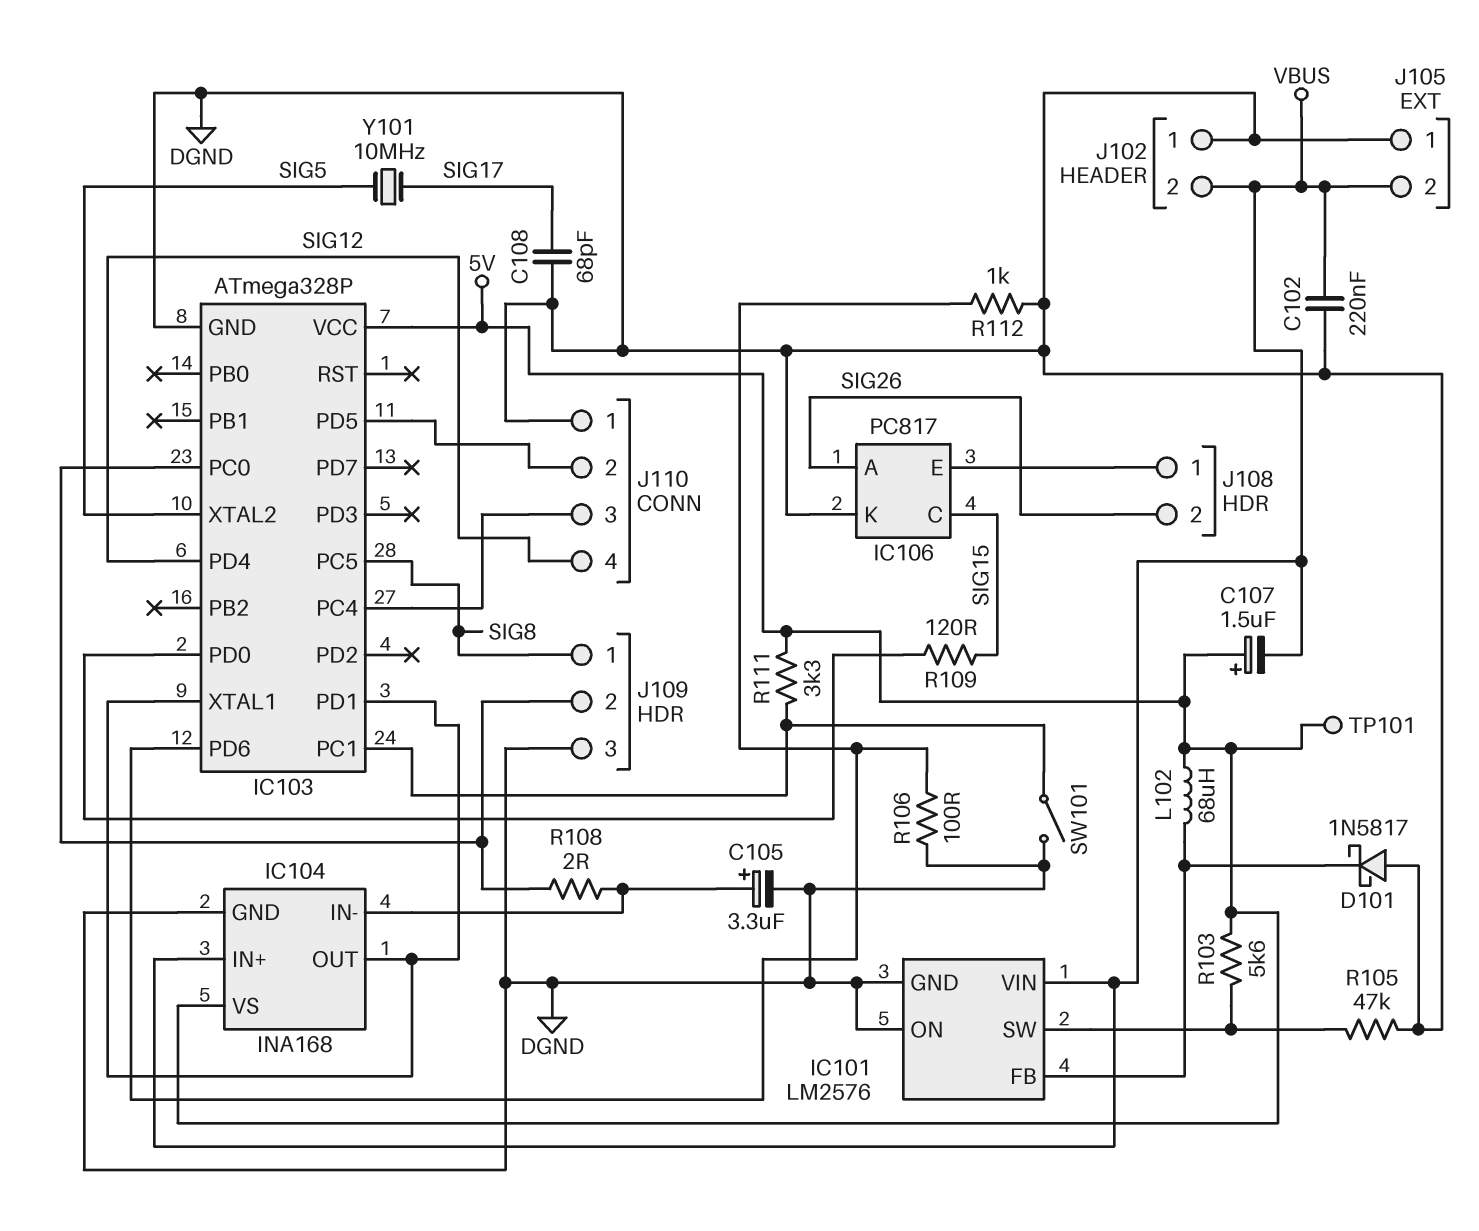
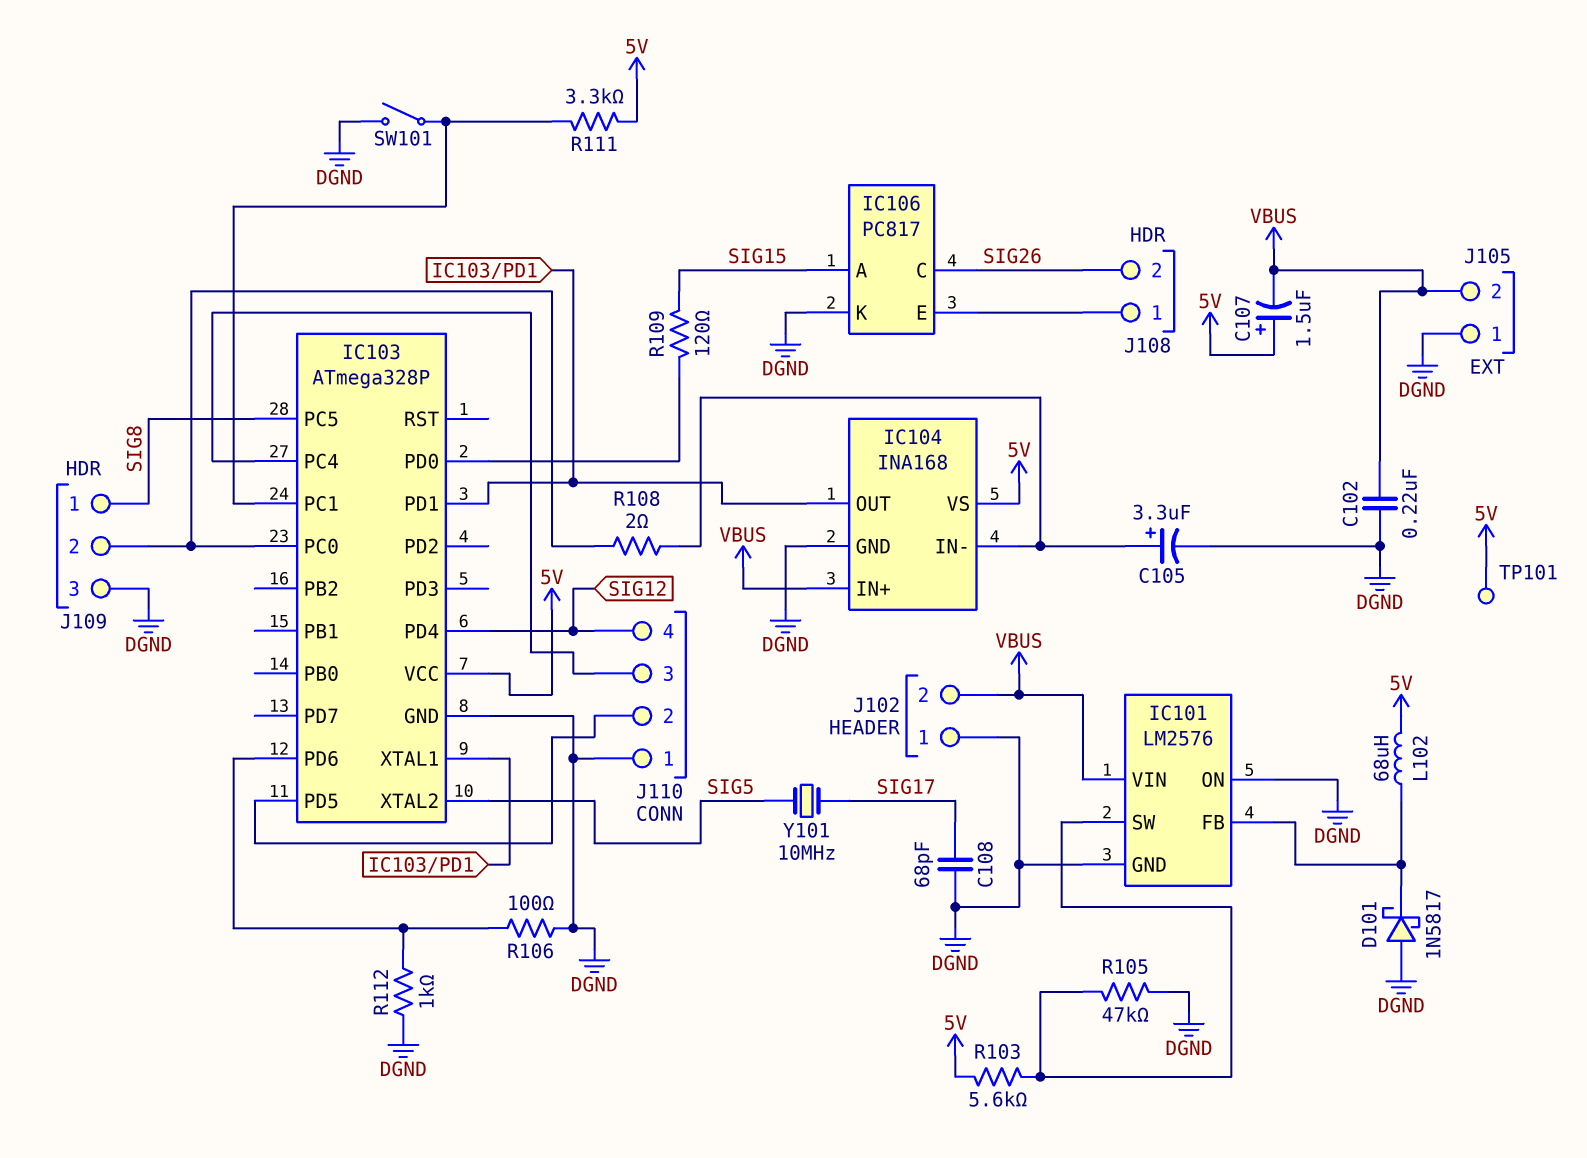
IC106 pin A: SIG26 -> SIG15
IC106 pin C: SIG15 -> SIG26

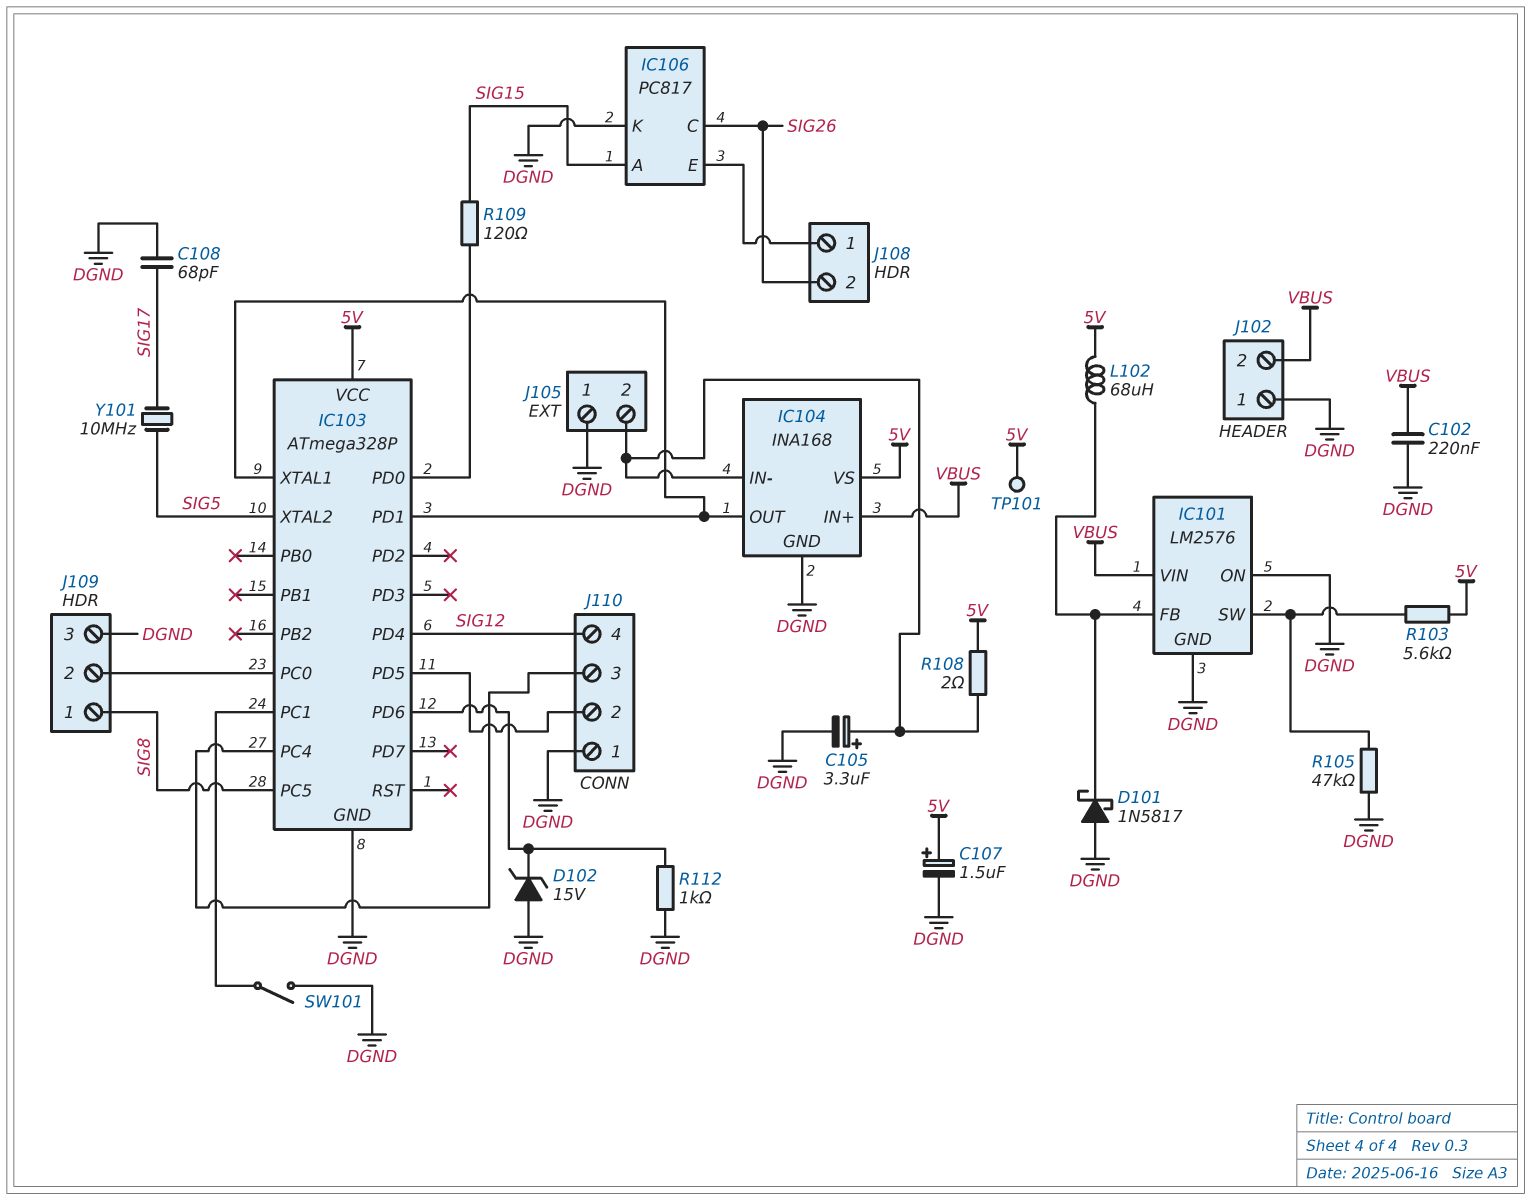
C107: 1.5uF (plus 5V, minus VBUS) -> 1.5uF (plus 5V, minus DGND)
D102: none -> zener 15V (A DGND, K IC103/PD6)
J105 pin 2: VBUS -> IC104/IN-
R106: 100 (DGND, IC103/PD6) -> none
R108: 2 (IC103/PC0, IC104/IN-) -> 2 (5V, IC104/IN-)
R111: 3.3k (5V, IC103/PC1) -> none

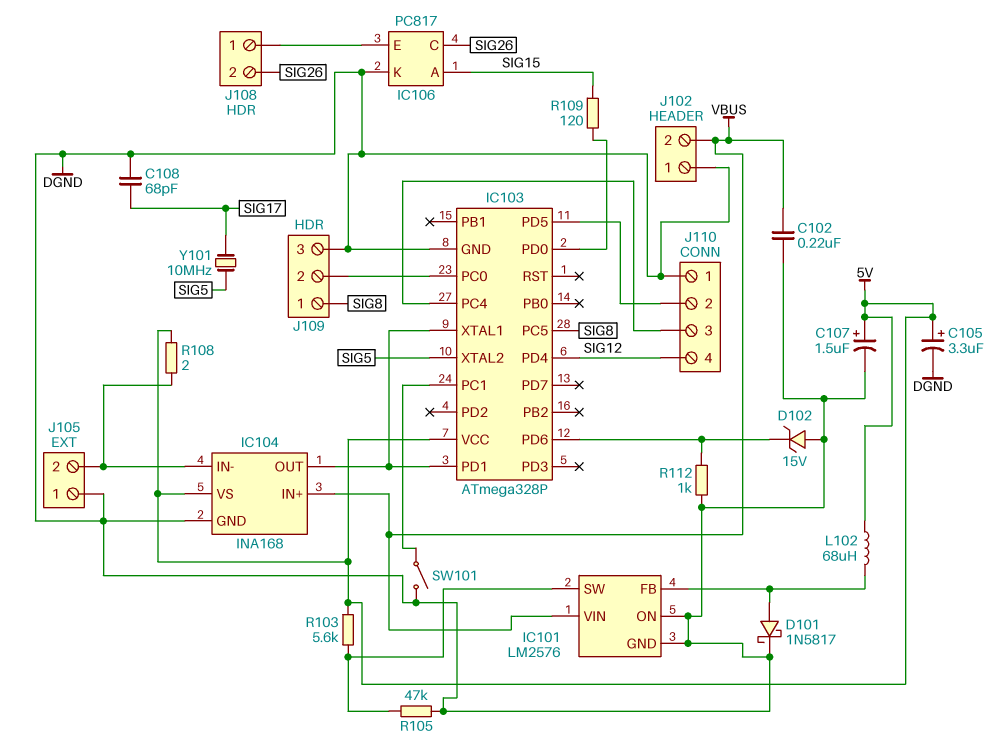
C105: 3.3uF (plus IC104/IN-, minus DGND) -> 3.3uF (plus 5V, minus DGND)
D101: schottky 1N5817 (A DGND, K IC101/FB) -> schottky 1N5817 (A IC101/FB, K DGND)
TP101: test point (5V) -> none

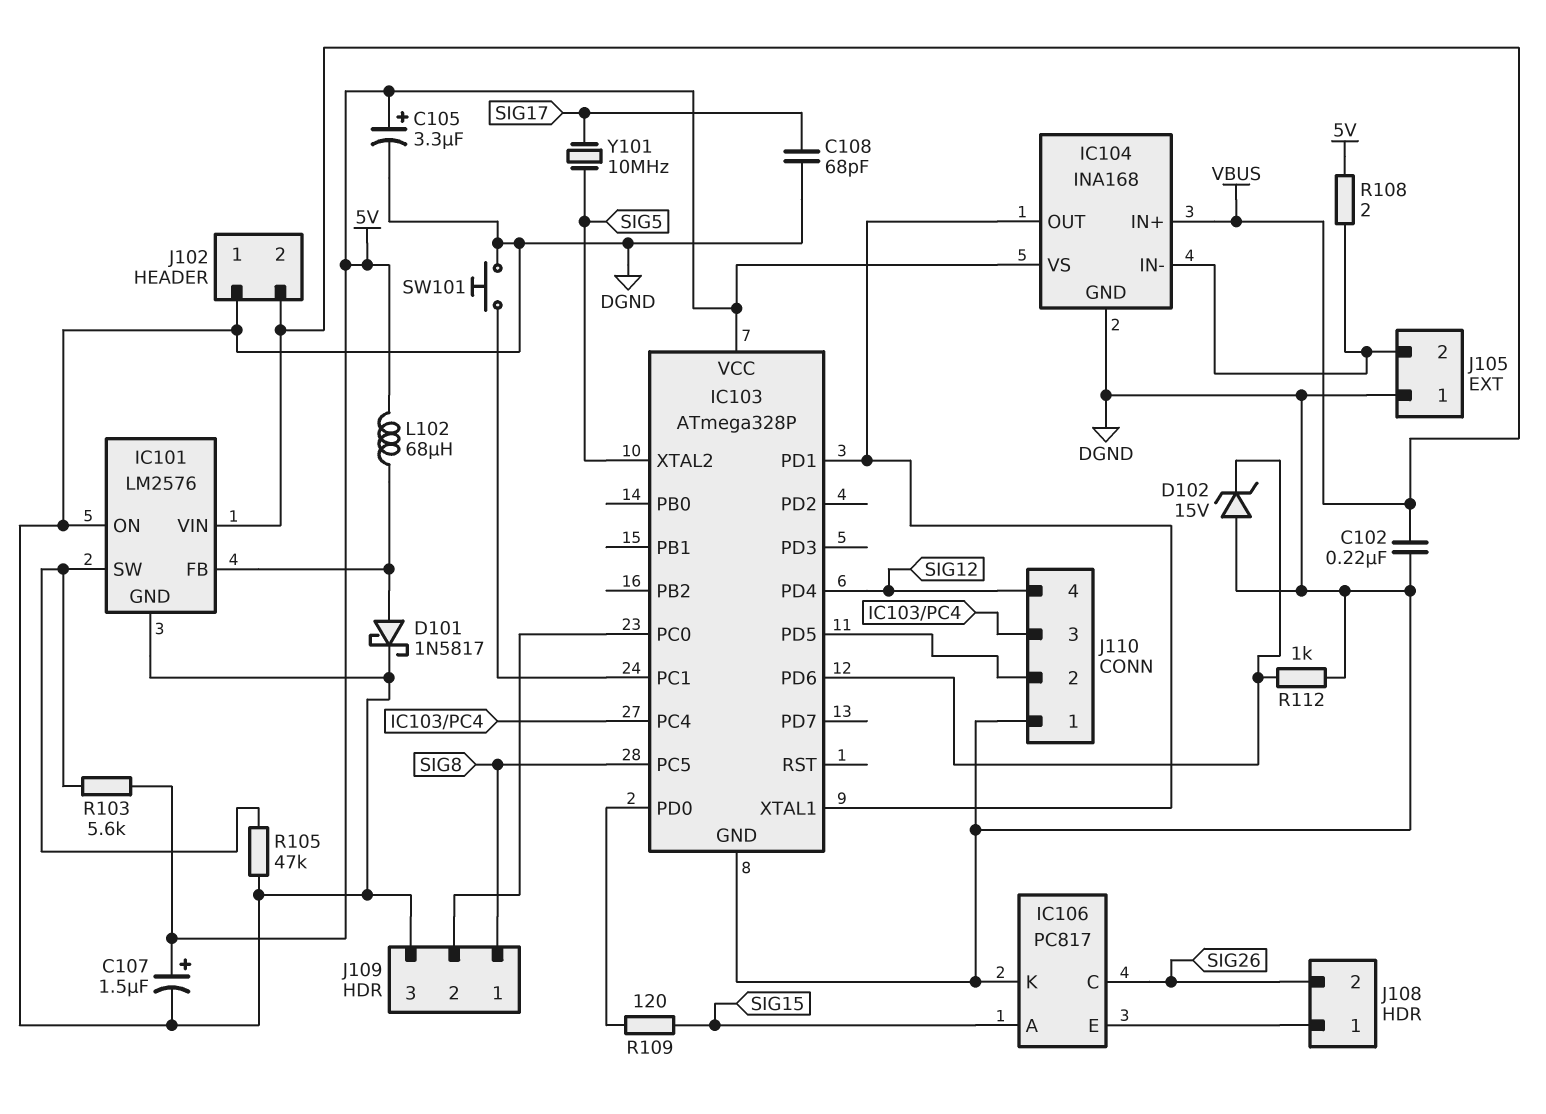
SW101: switch (DGND, IC103/PC1) -> button (DGND, IC103/PC1)

